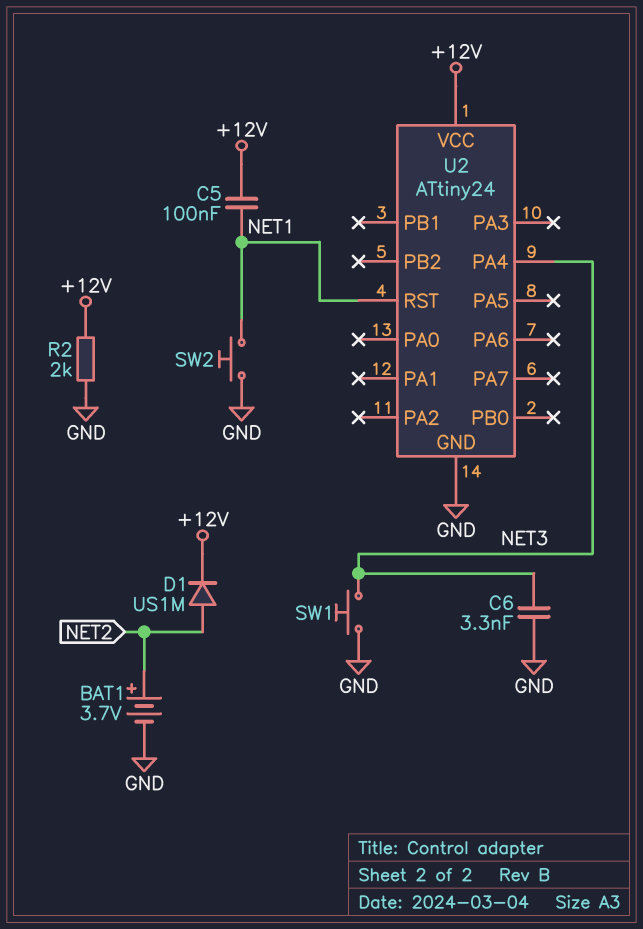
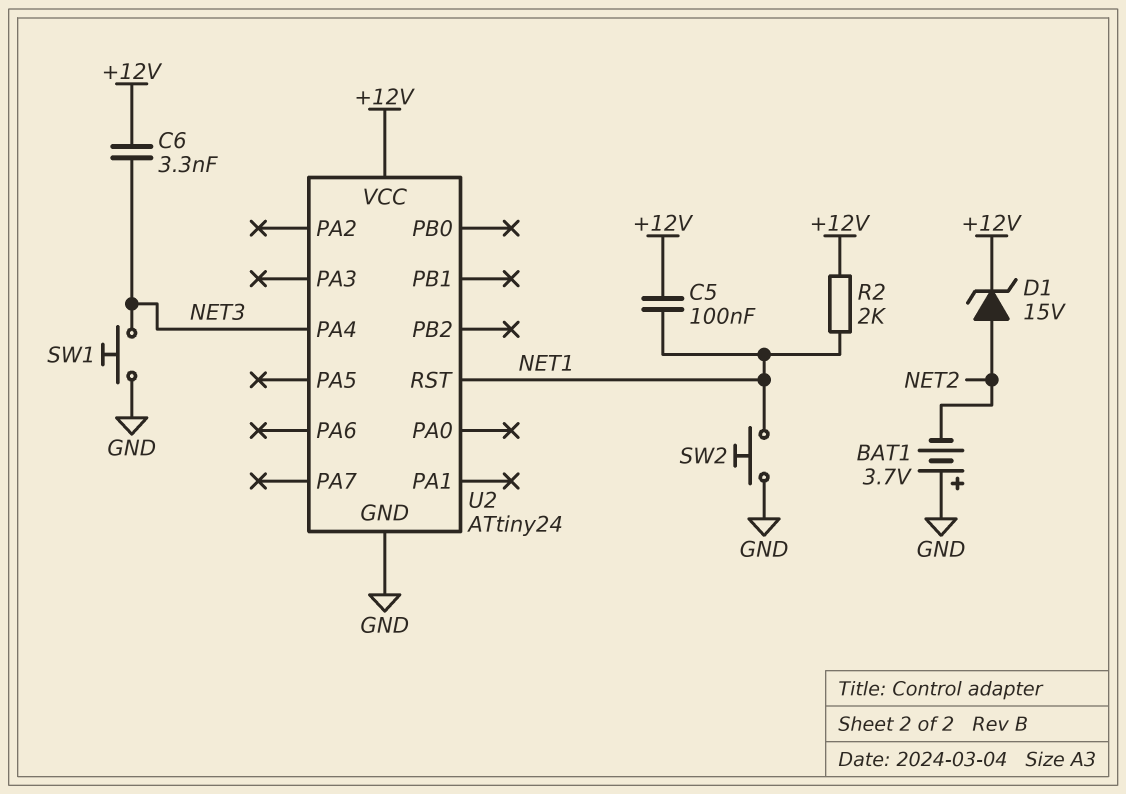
BAT1: 3.7V (plus NET2, minus GND) -> 3.7V (plus GND, minus NET2)
C6: 3.3nF (GND, NET3) -> 3.3nF (+12V, NET3)
D1: diode US1M (A NET2, K +12V) -> zener 15V (A NET2, K +12V)
R2: 2k (+12V, GND) -> 2k (+12V, NET1)

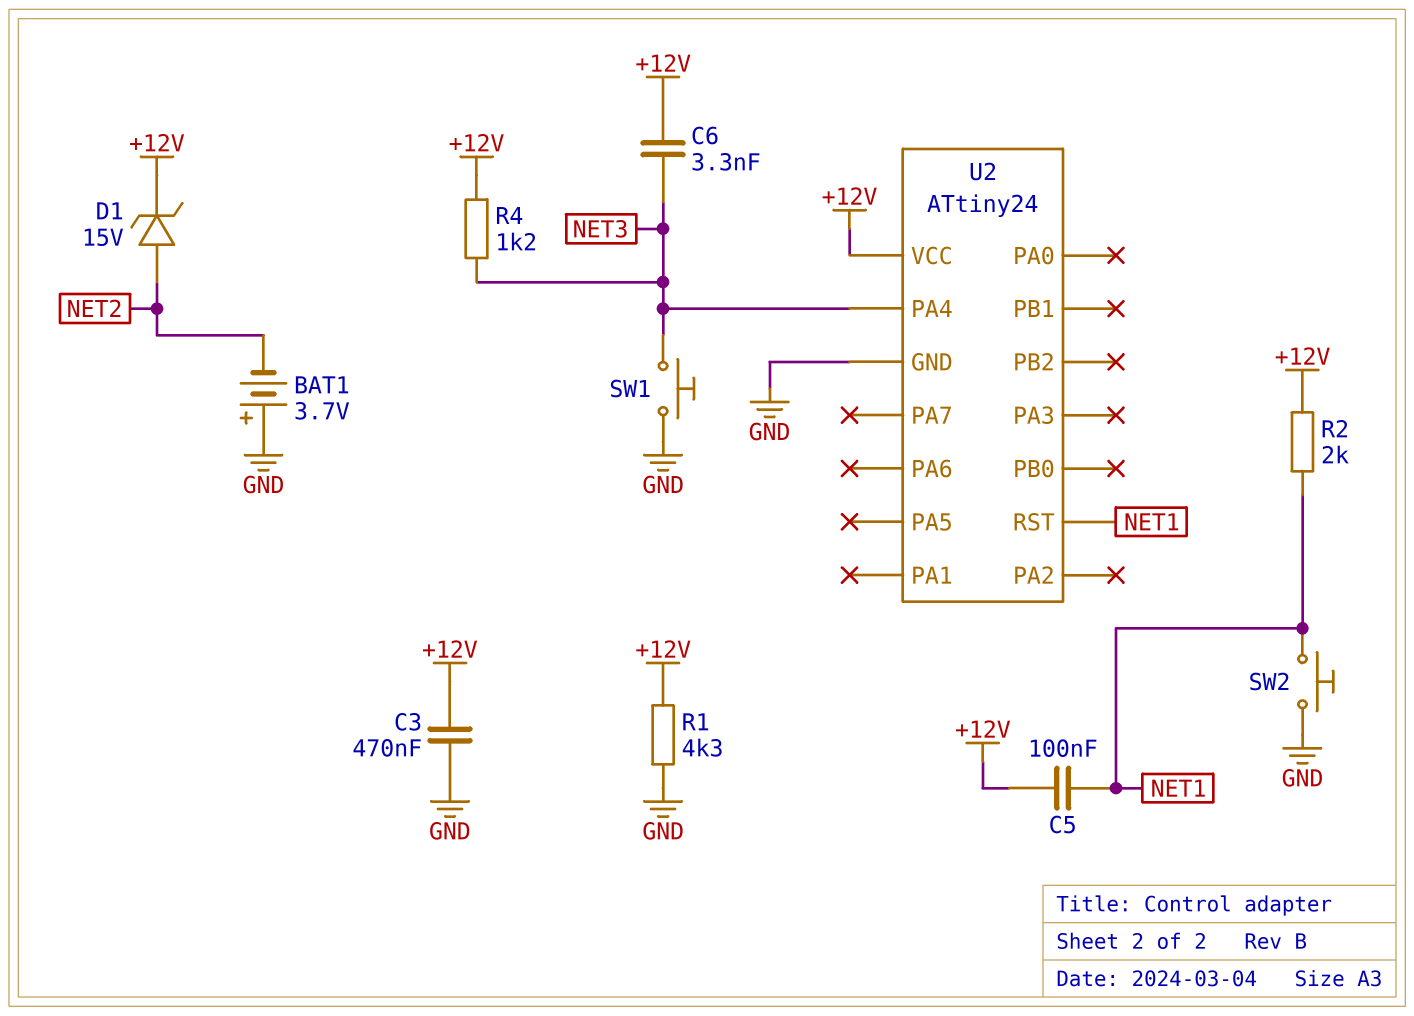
C3: none -> 470nF (+12V, GND)
R1: none -> 4.3k (+12V, GND)
R4: none -> 1.2k (+12V, NET3)

